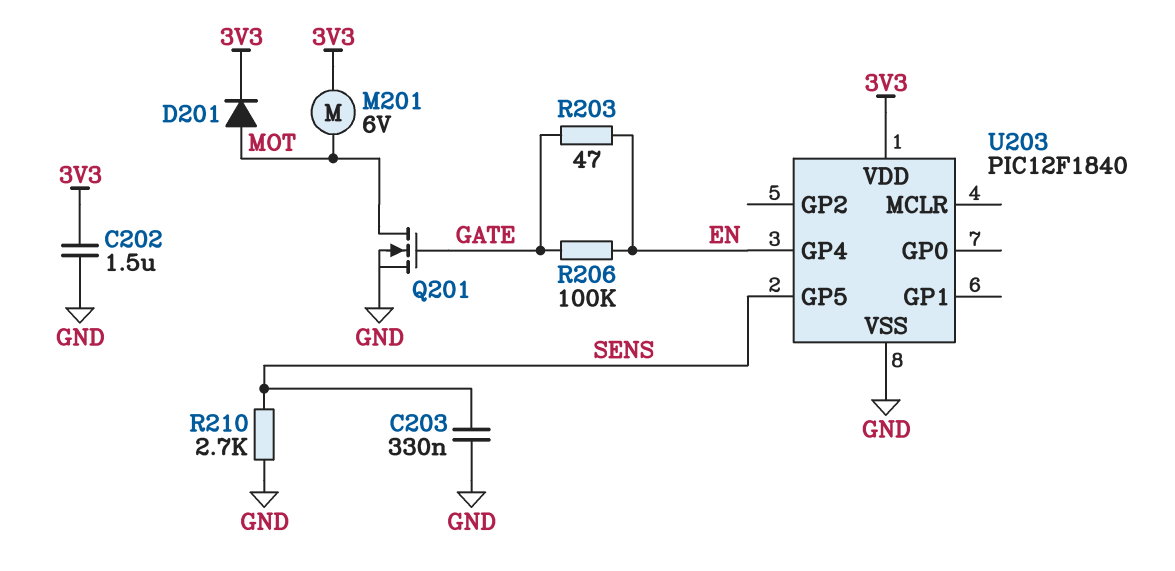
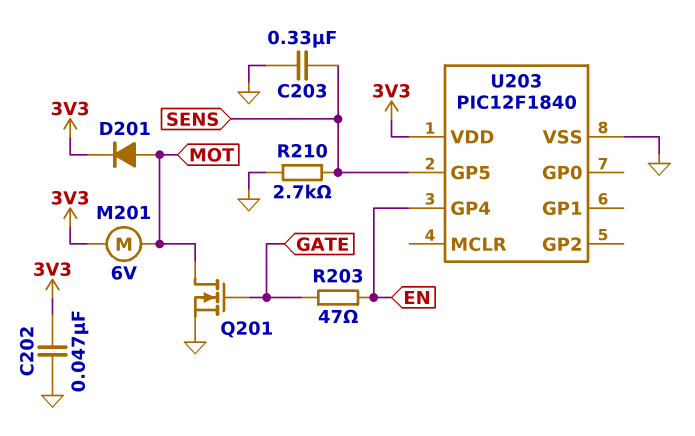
C202: 1.5uF (3V3, GND) -> 47nF (3V3, GND)
R206: 100k (EN, GATE) -> none

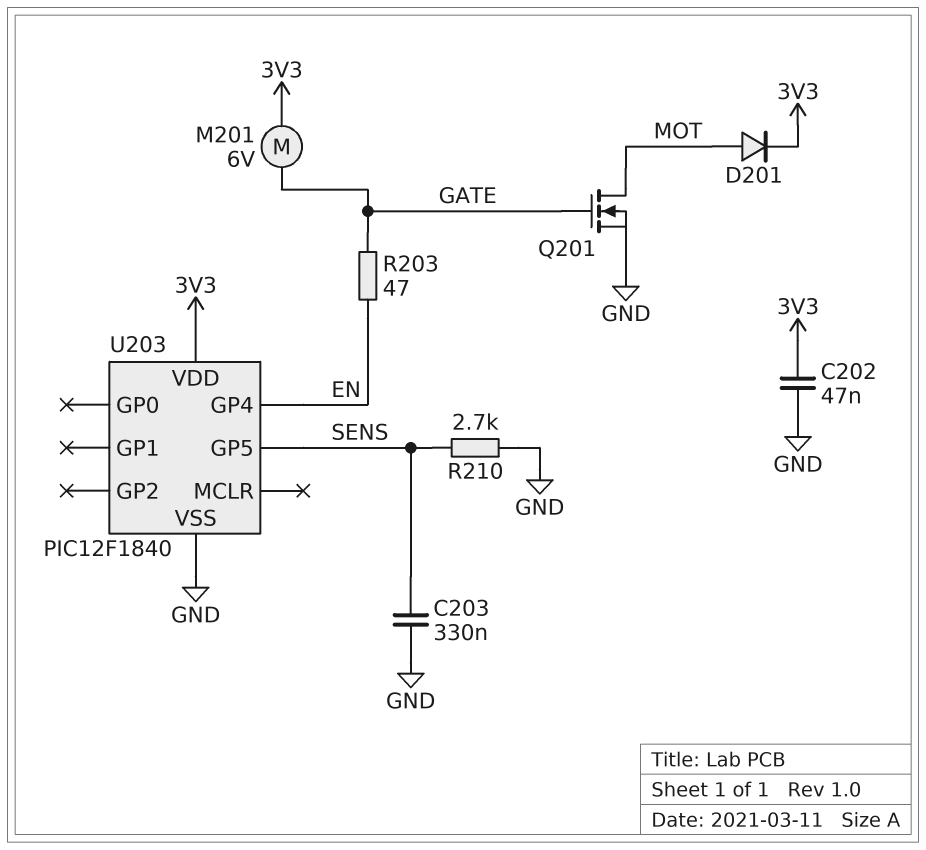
M201: motor 6V (3V3, MOT) -> motor 6V (3V3, GATE)

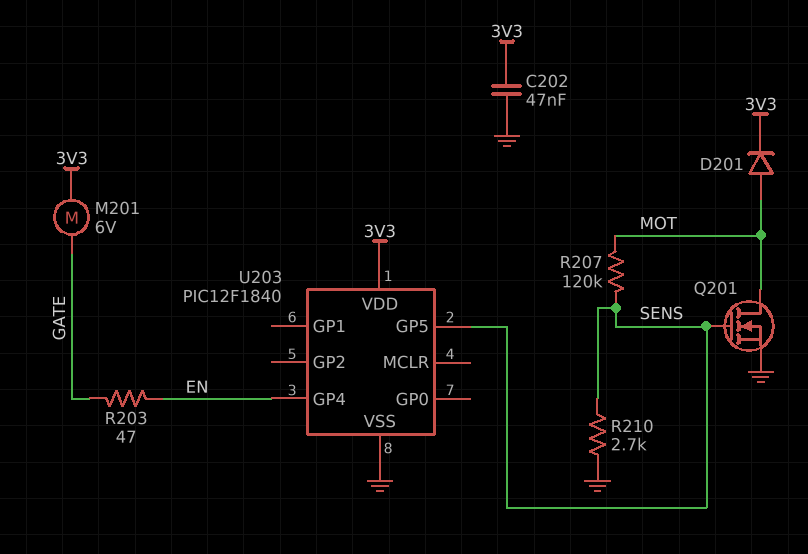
C203: 330nF (GND, SENS) -> none
Q201: NMOS (G GATE, D MOT, S GND) -> NMOS (G SENS, D MOT, S GND)
R207: none -> 120k (MOT, SENS)

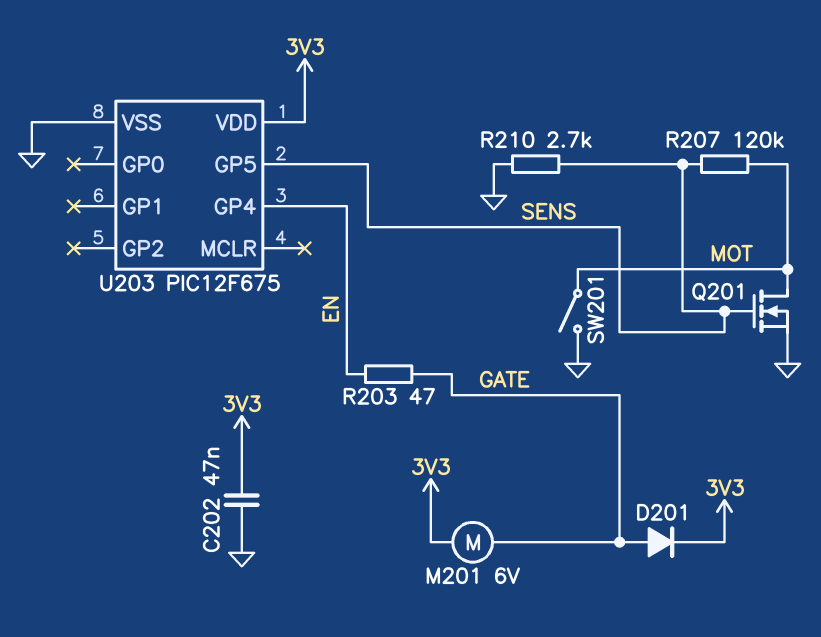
D201: diode (A MOT, K 3V3) -> diode (A GATE, K 3V3)
SW201: none -> switch (GND, MOT)
U203: PIC12F1840 -> PIC12F675

